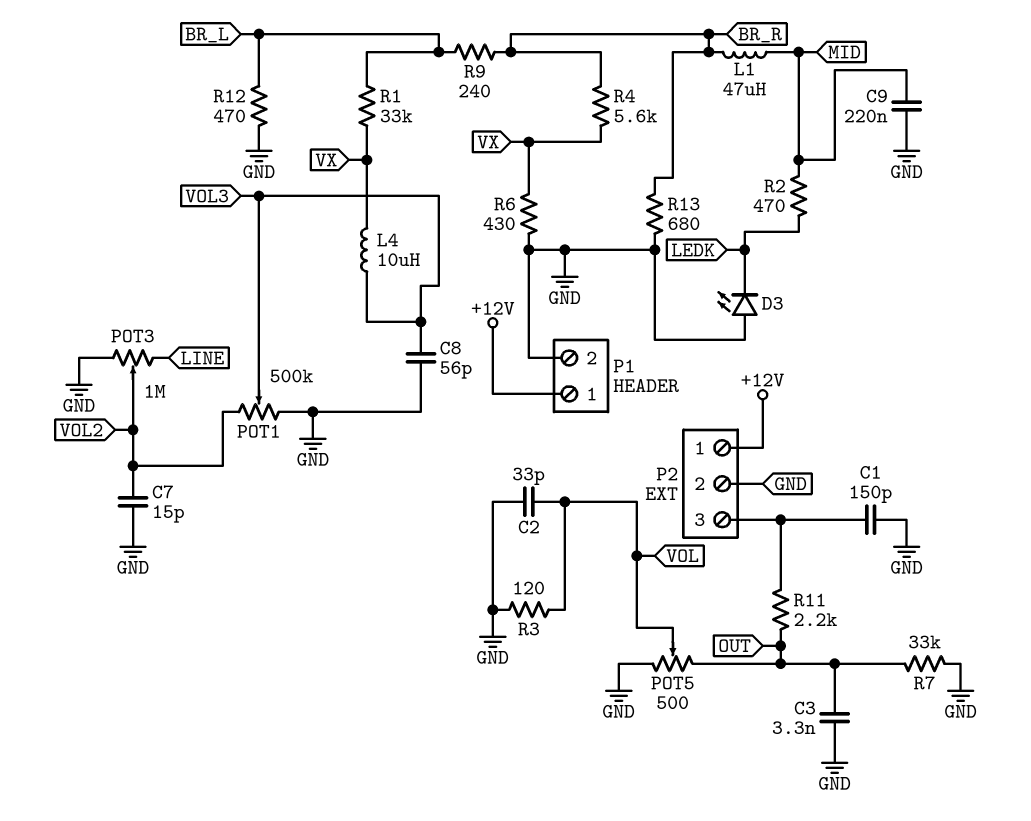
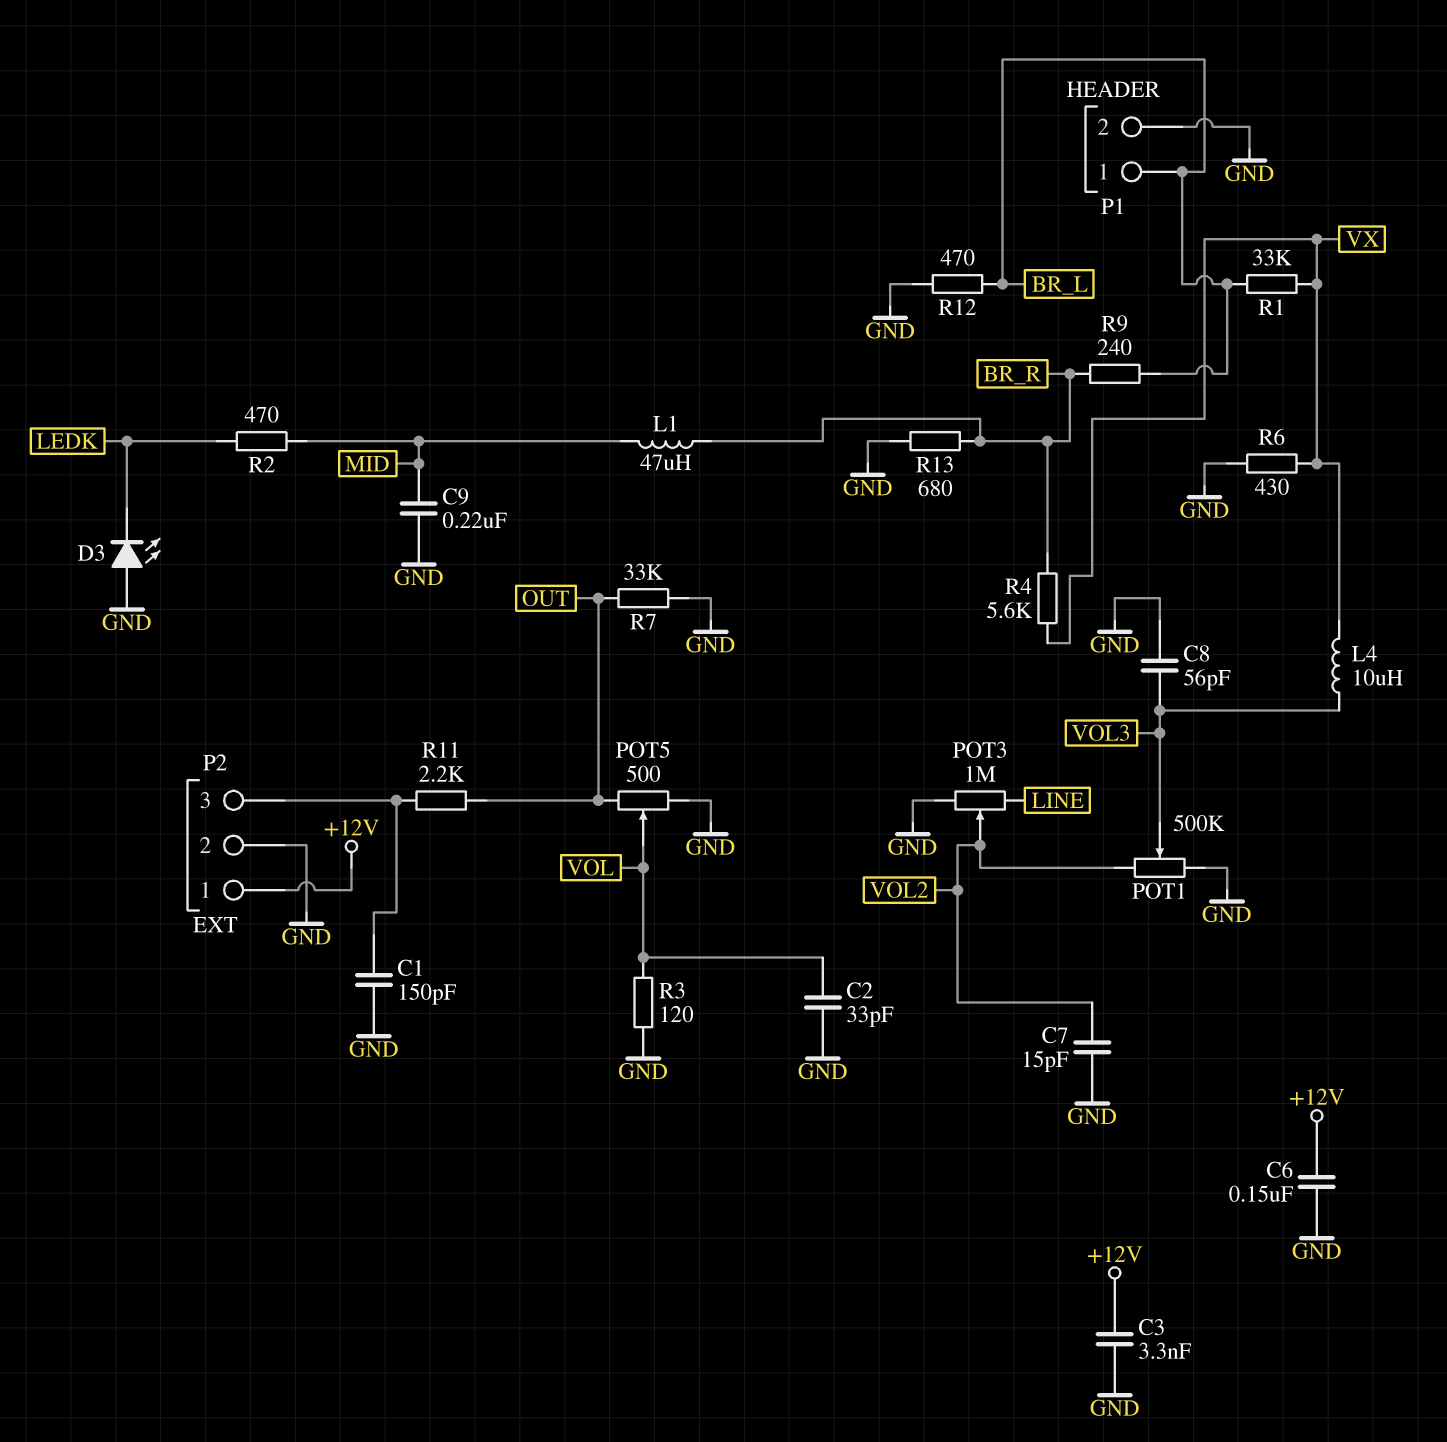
C3: 3.3nF (GND, OUT) -> 3.3nF (+12V, GND)
C6: none -> 150nF (+12V, GND)
P1 pin 1: +12V -> BR_L

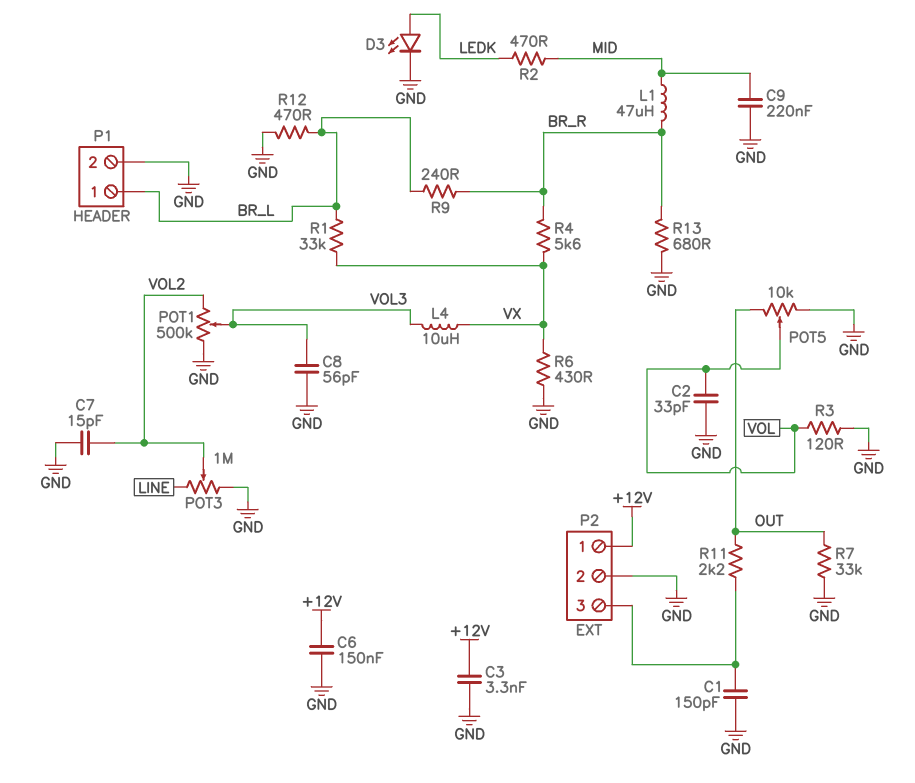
D3: LED (A GND, K LEDK) -> LED (A LEDK, K GND)
POT5: 500 (GND, OUT, wiper VOL) -> 10k (GND, OUT, wiper VOL)

